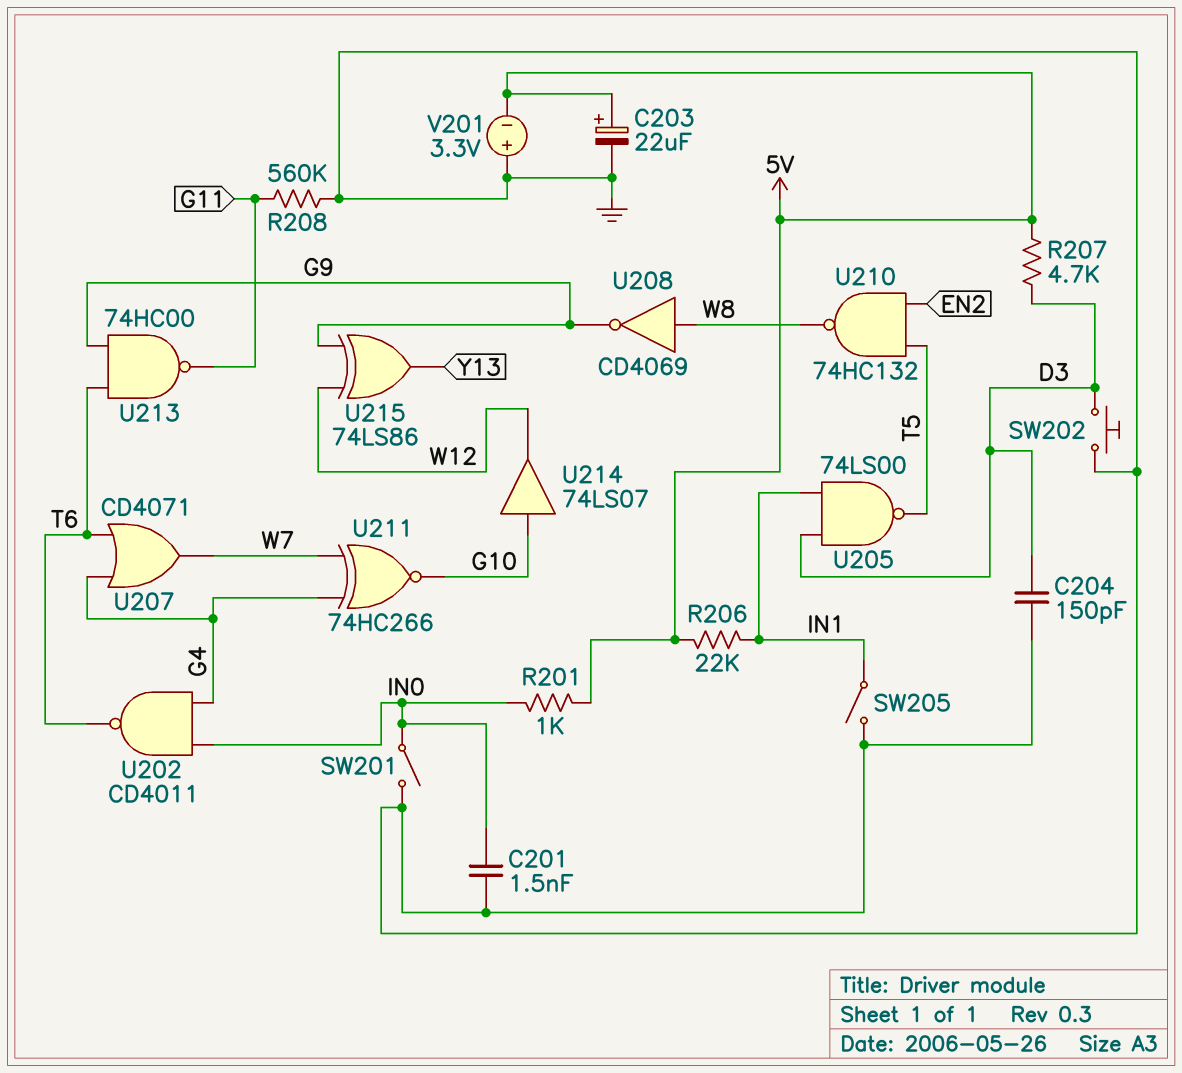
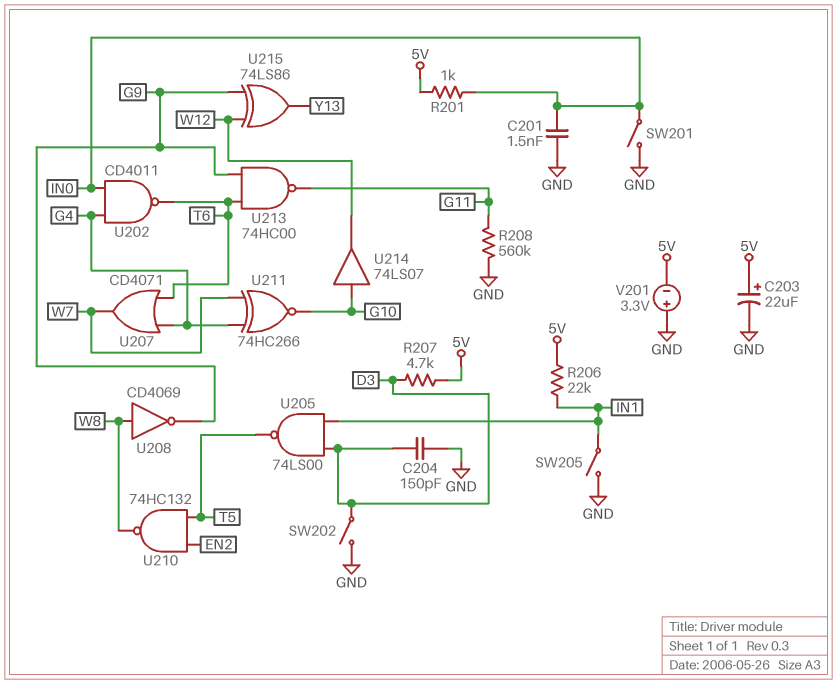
SW202: button (D3, GND) -> switch (D3, GND)

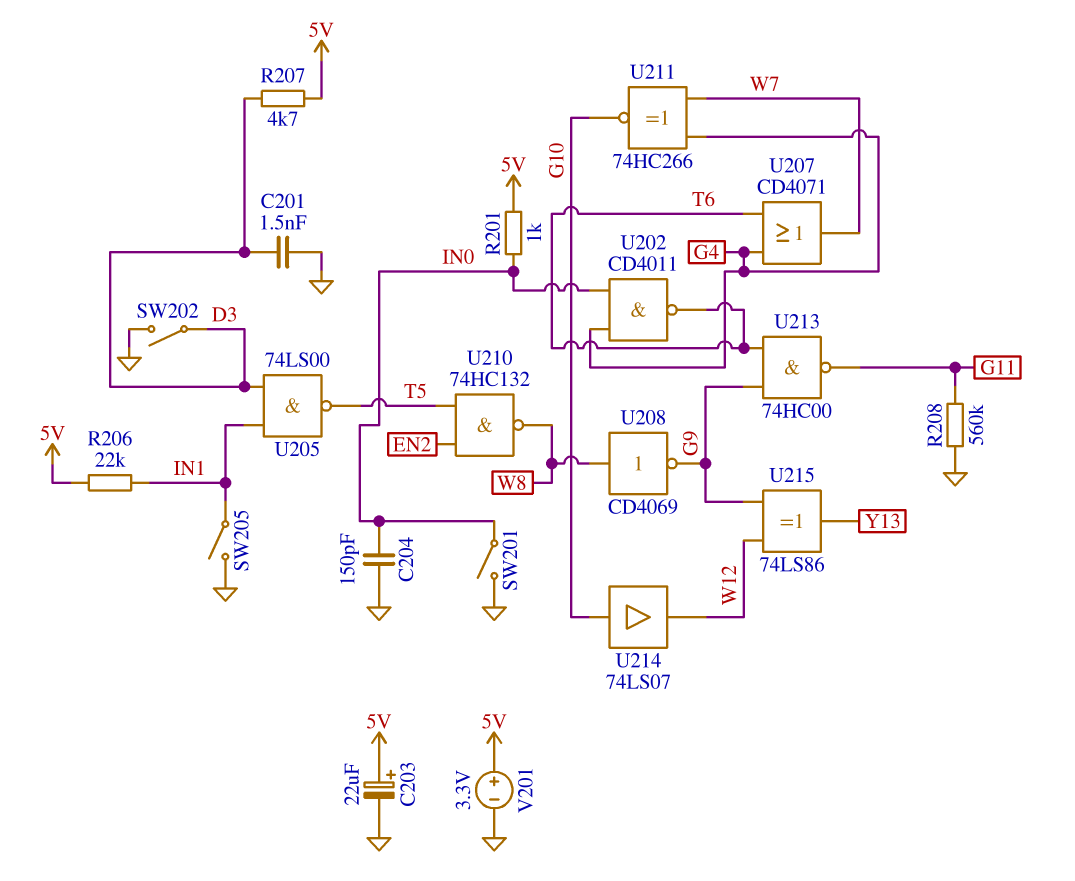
C201: 1.5nF (GND, IN0) -> 1.5nF (D3, GND)
C204: 150pF (D3, GND) -> 150pF (GND, IN0)
V201: 3.3V (plus GND, minus 5V) -> 3.3V (plus 5V, minus GND)

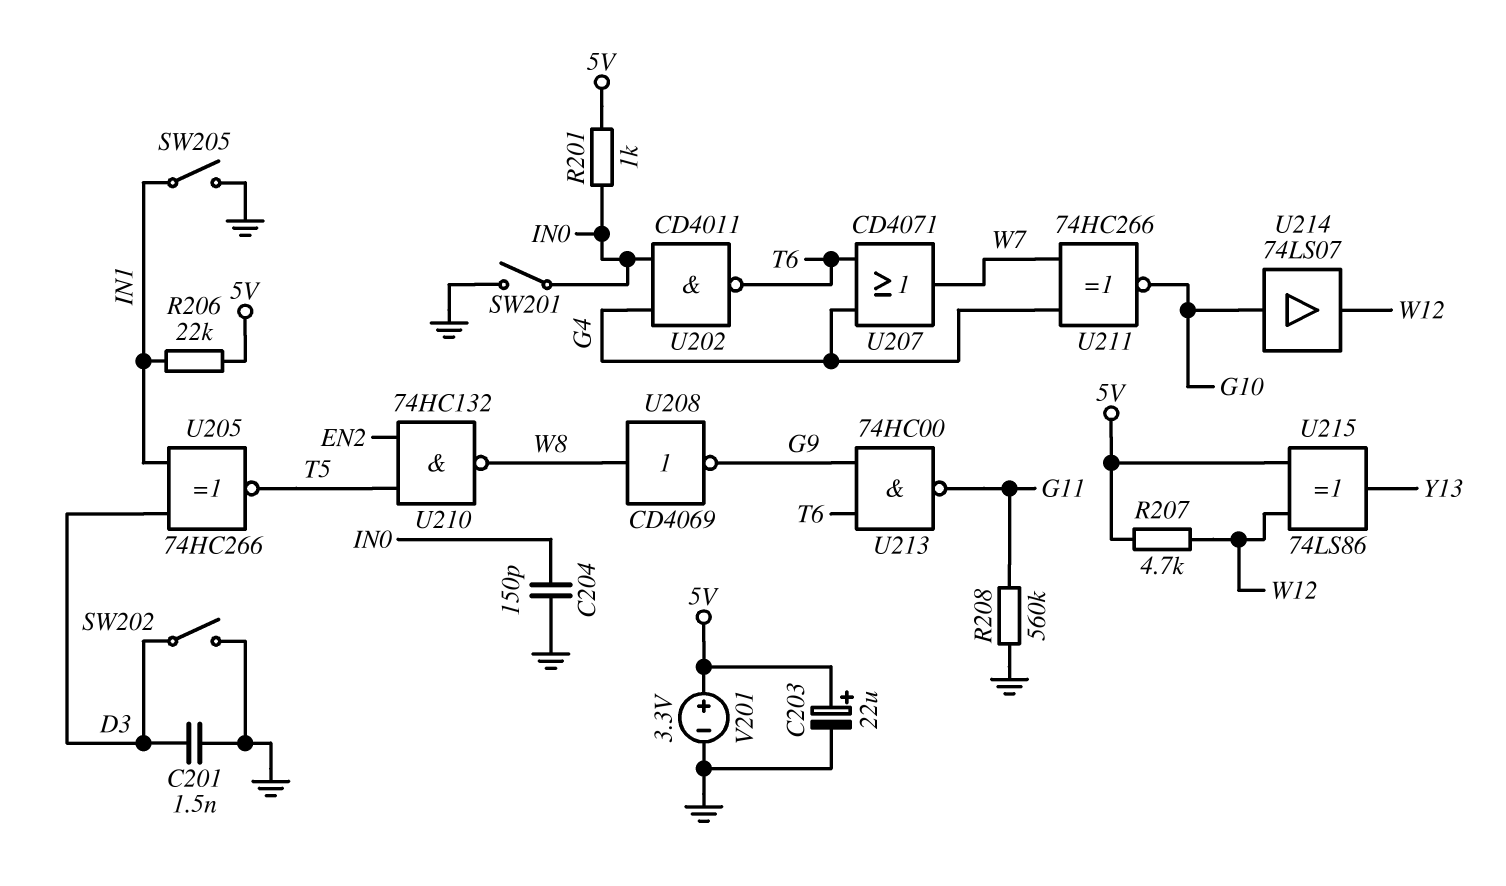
R207: 4.7k (5V, D3) -> 4.7k (5V, W12)
U205: NAND 74LS00 (in D3, in IN1, out T5) -> XNOR 74HC266 (in D3, in IN1, out T5)
U215: XOR 74LS86 (in G9, in W12, out Y13) -> XOR 74LS86 (in 5V, in W12, out Y13)

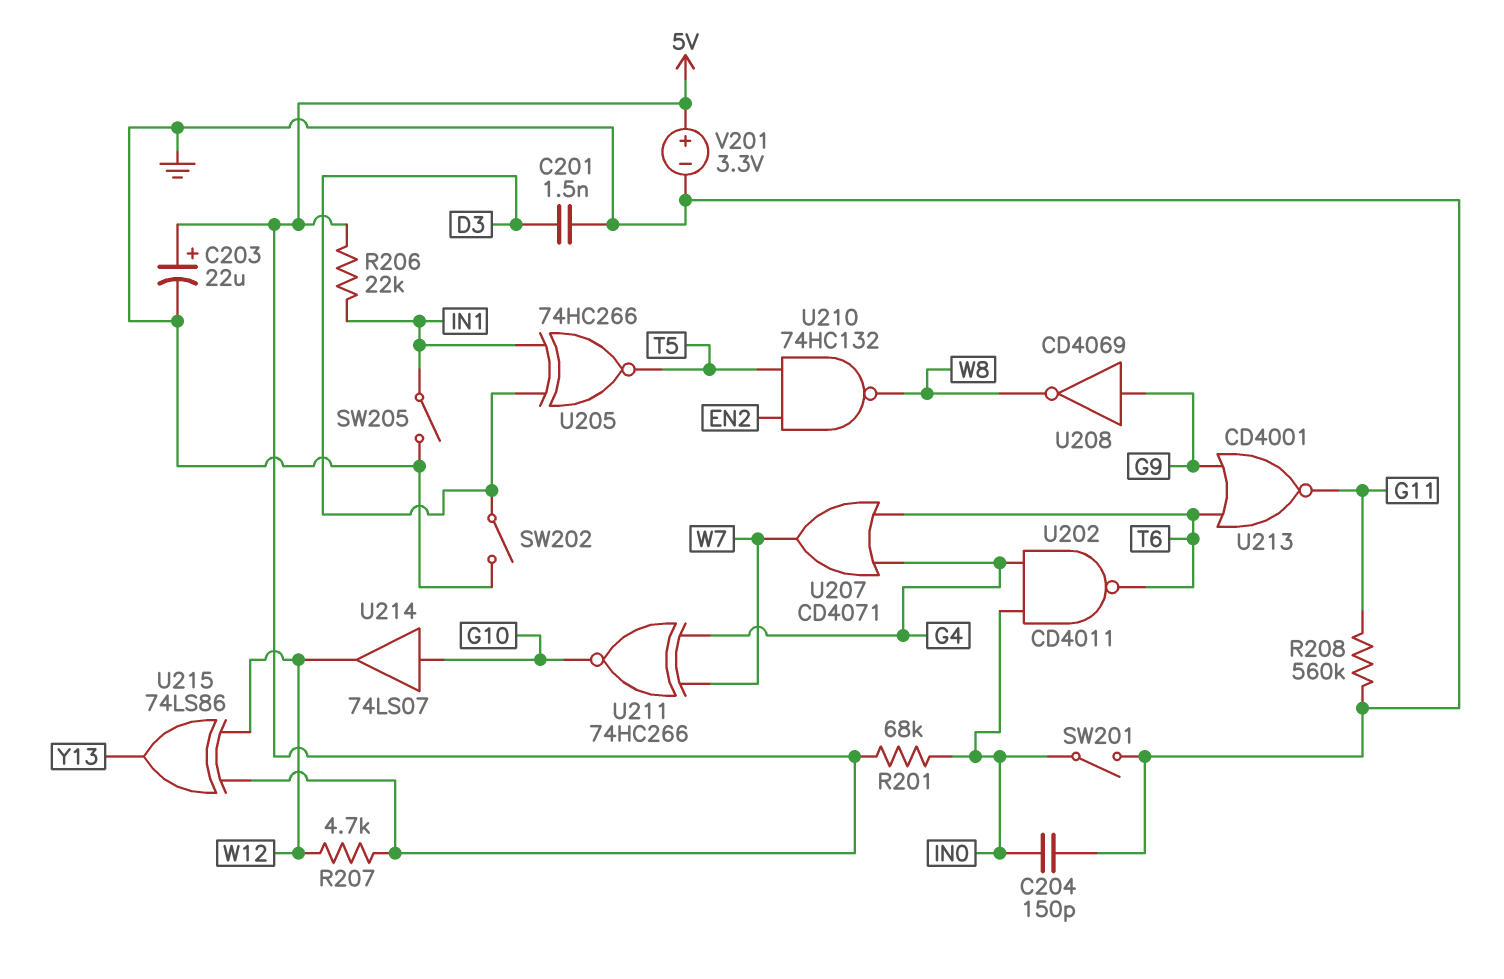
R201: 1k (5V, IN0) -> 68k (5V, IN0)
U208: NOT CD4069 (in W8, out G9) -> NOT CD4069 (in G9, out W8)
U213: NAND 74HC00 (in G9, in T6, out G11) -> NOR CD4001 (in G9, in T6, out G11)

